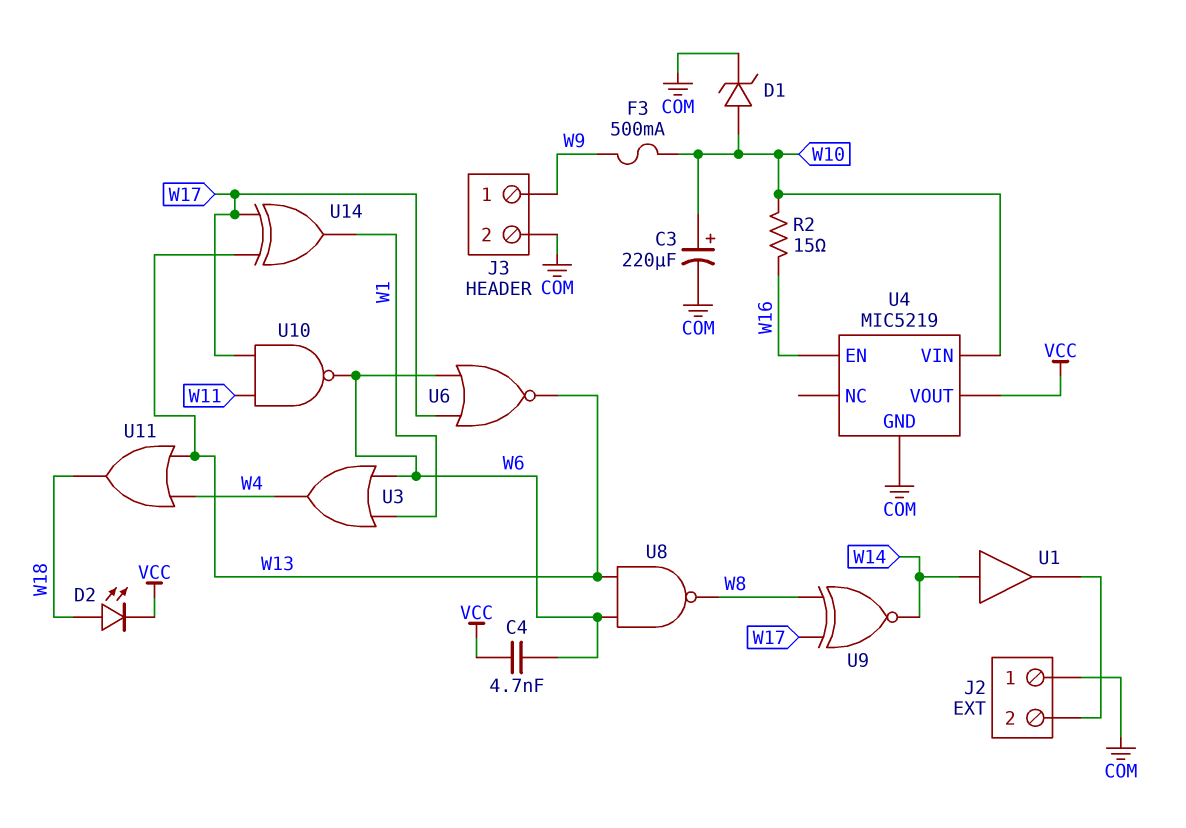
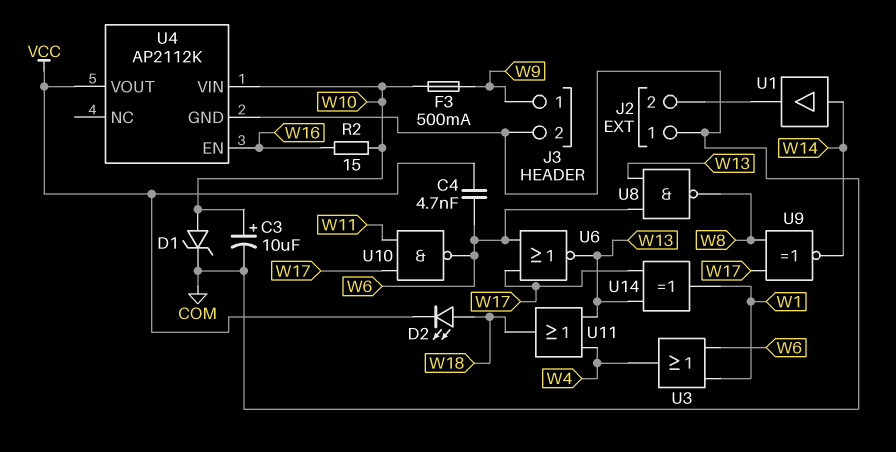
C3: 220uF (plus W10, minus COM) -> 10uF (plus W10, minus COM)
U4: MIC5219 -> AP2112K

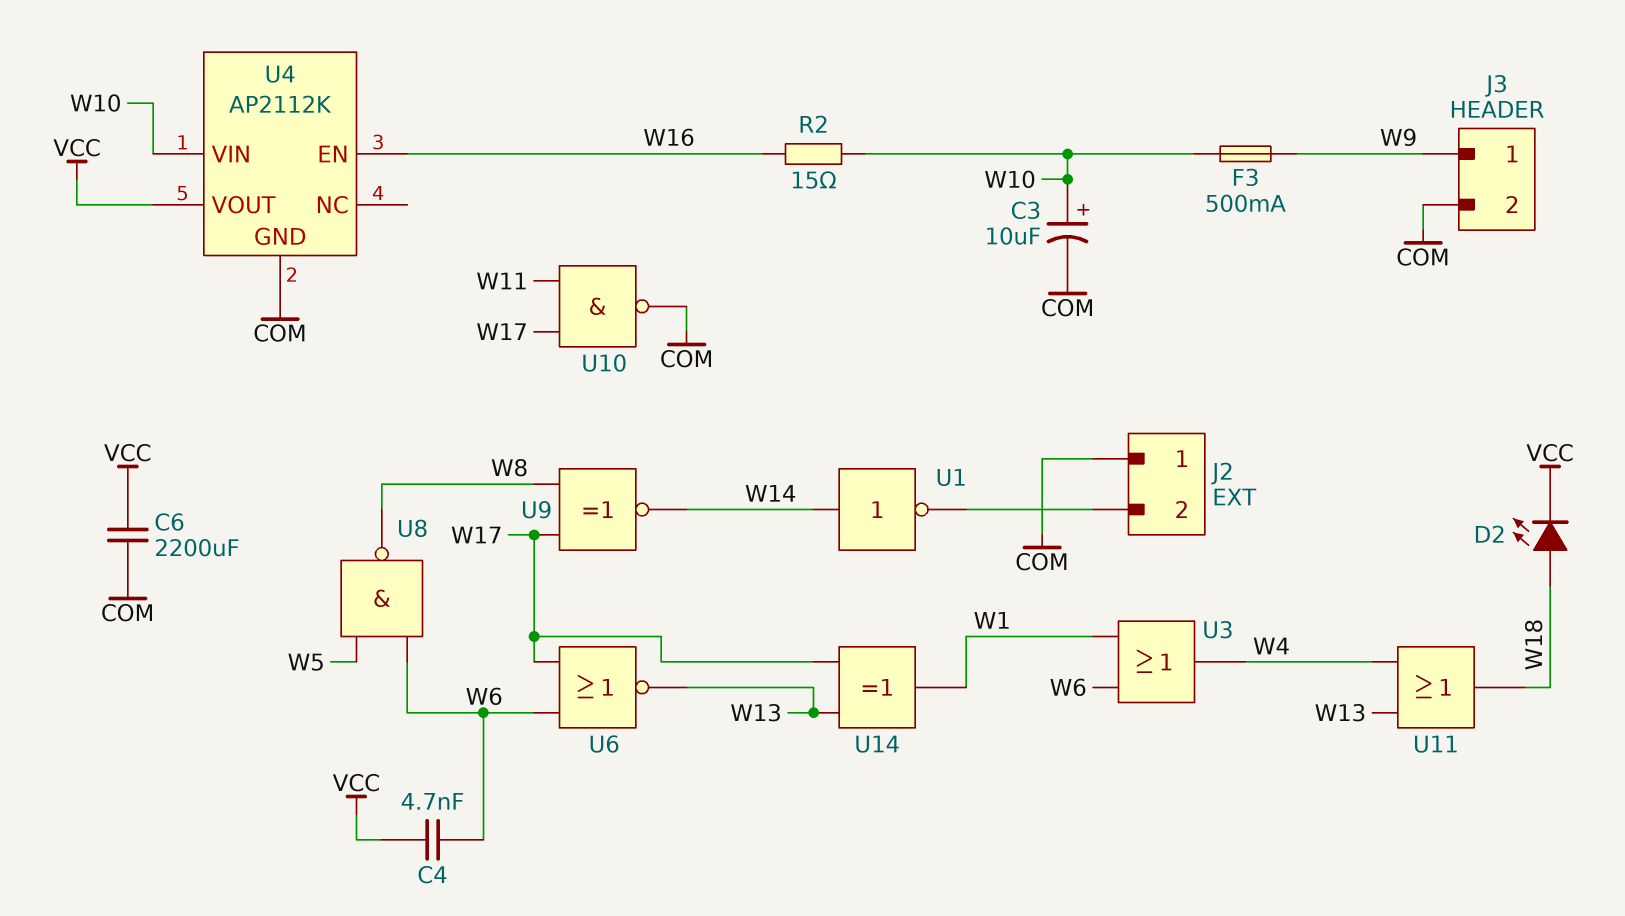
C6: none -> 2200uF (COM, VCC)
D1: zener (A W10, K COM) -> none
U1: buffer (in W14, out J2/2) -> NOT (in W14, out J2/2)
U8: NAND (in W6, in W13, out W8) -> NAND (in W5, in W6, out W8)
U10: NAND (in W11, in W17, out W6) -> NAND (in W11, in W17, out COM)

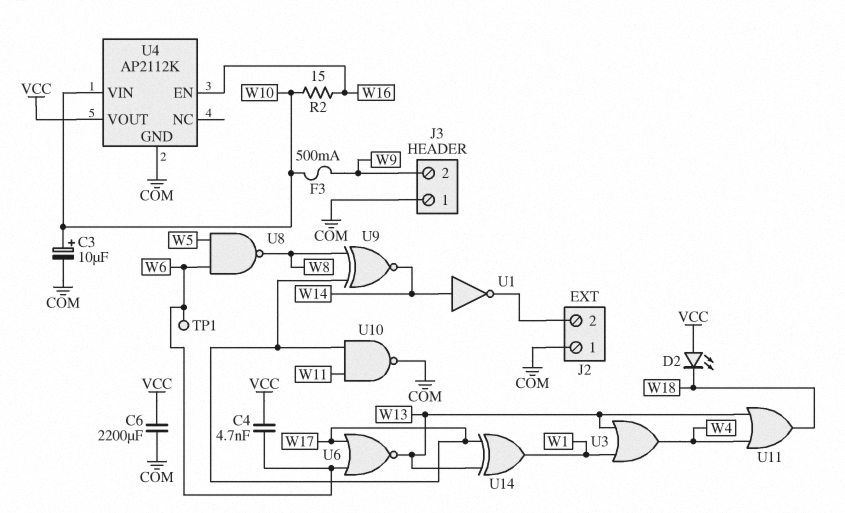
D2: LED (A W18, K VCC) -> LED (A VCC, K W18)
J3 pin 1: W9 -> COM
J3 pin 2: COM -> W9
TP1: none -> test point (W6)
U3: OR (in W1, in W6, out W4) -> OR (in W1, in W13, out W4)

